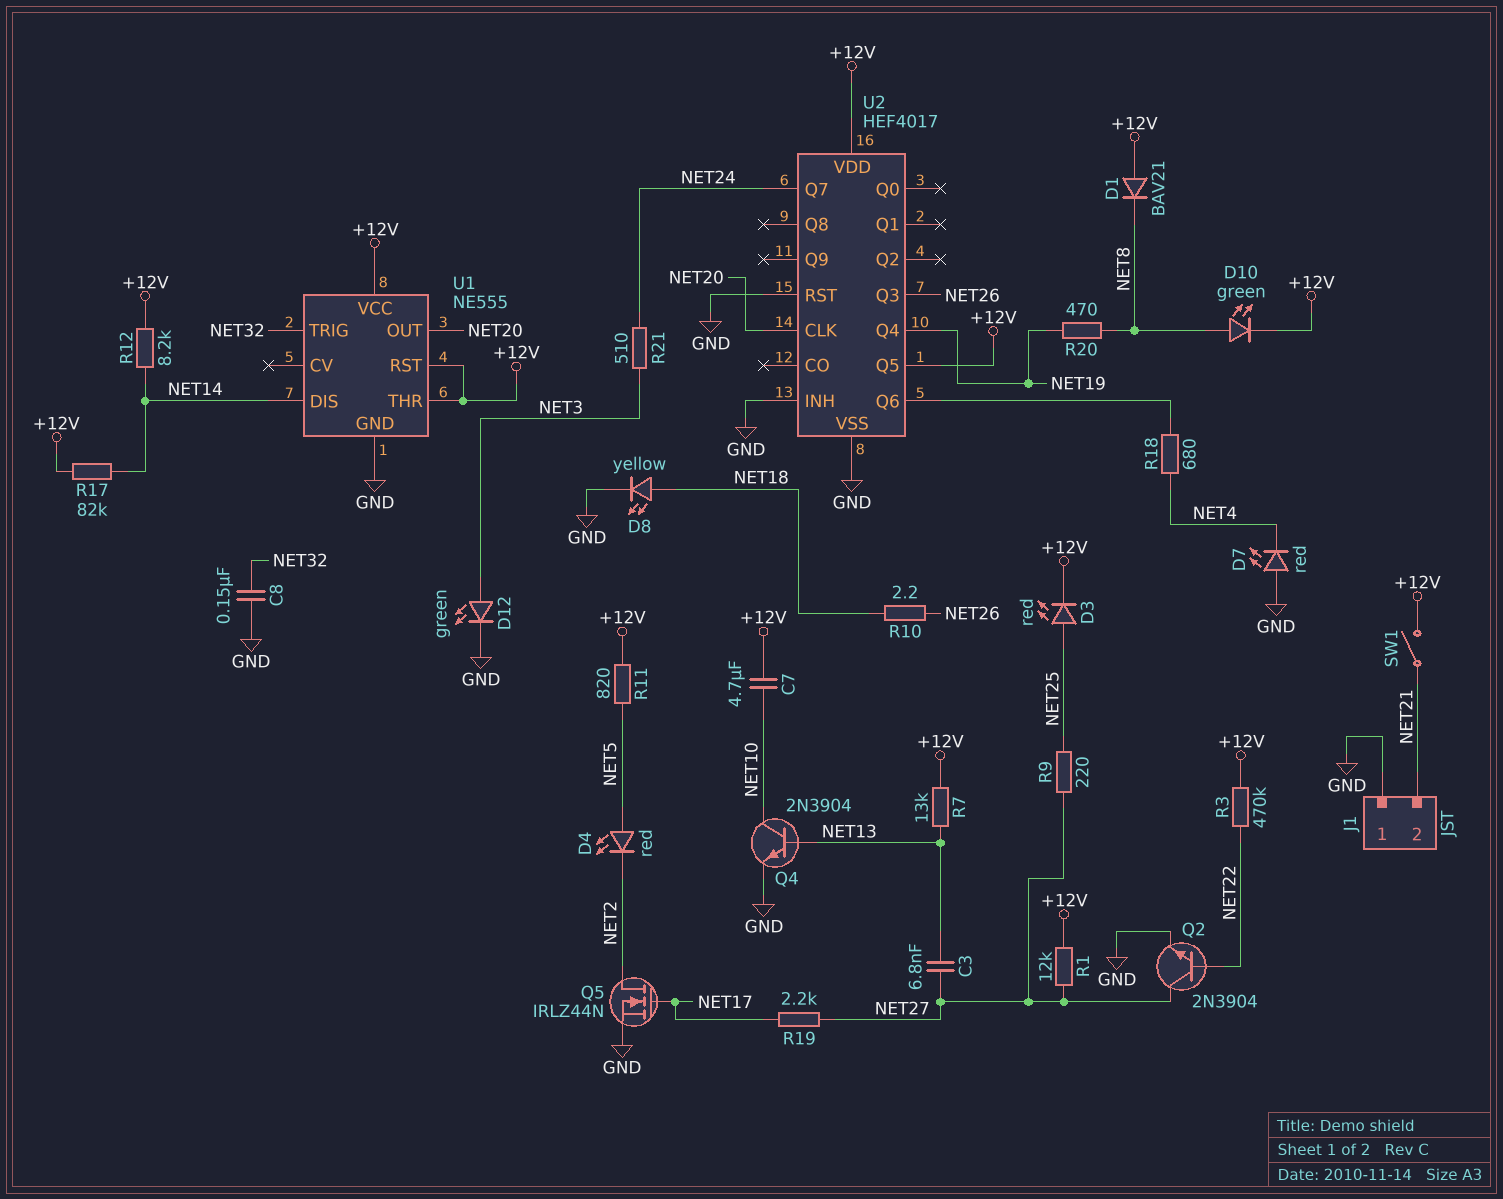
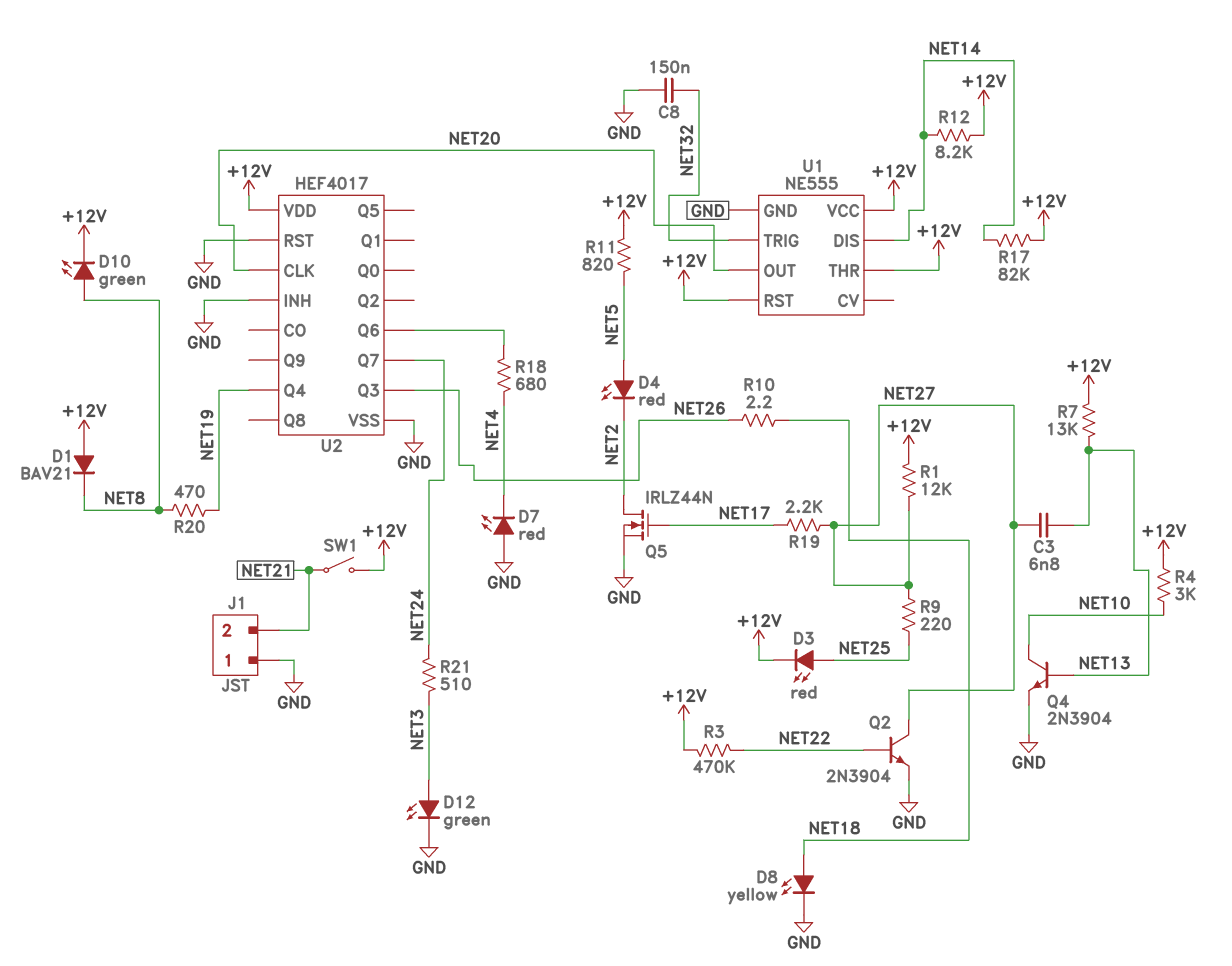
C7: 4.7uF (+12V, NET10) -> none
R4: none -> 3k (+12V, NET10)
U2 pin Q5: +12V -> none

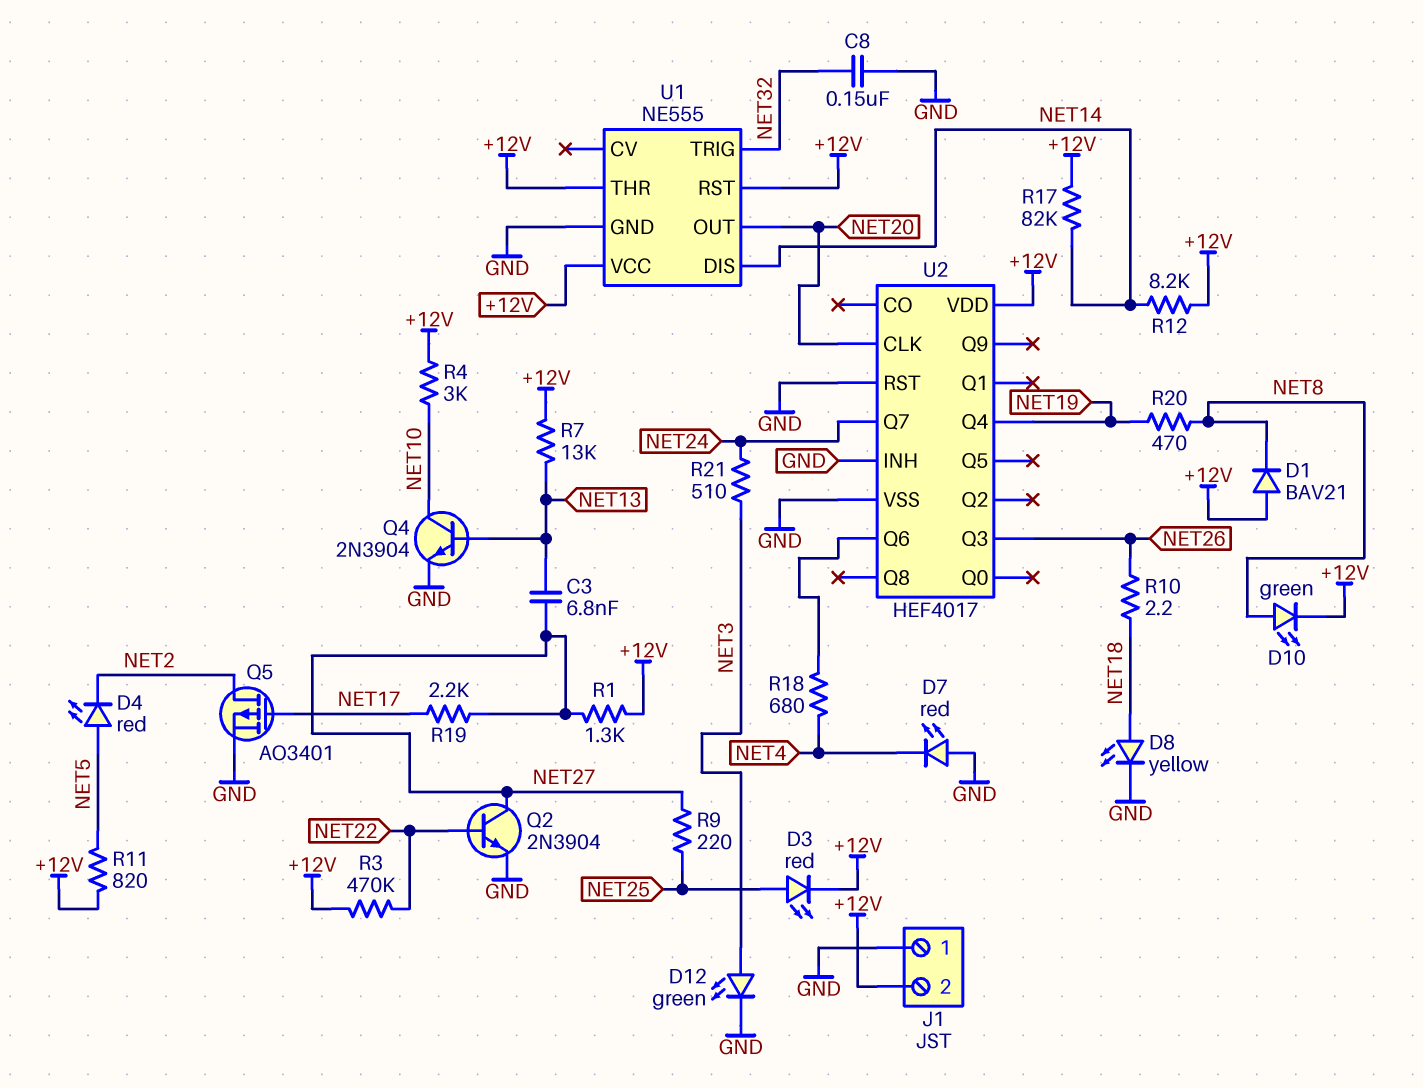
J1 pin 2: NET21 -> +12V
Q5: NMOS IRLZ44N (G NET17, D NET2, S GND) -> PMOS AO3401 (G NET17, D NET2, S GND)
R1: 12k (+12V, NET27) -> 1.3k (+12V, NET27)
SW1: switch (+12V, NET21) -> none

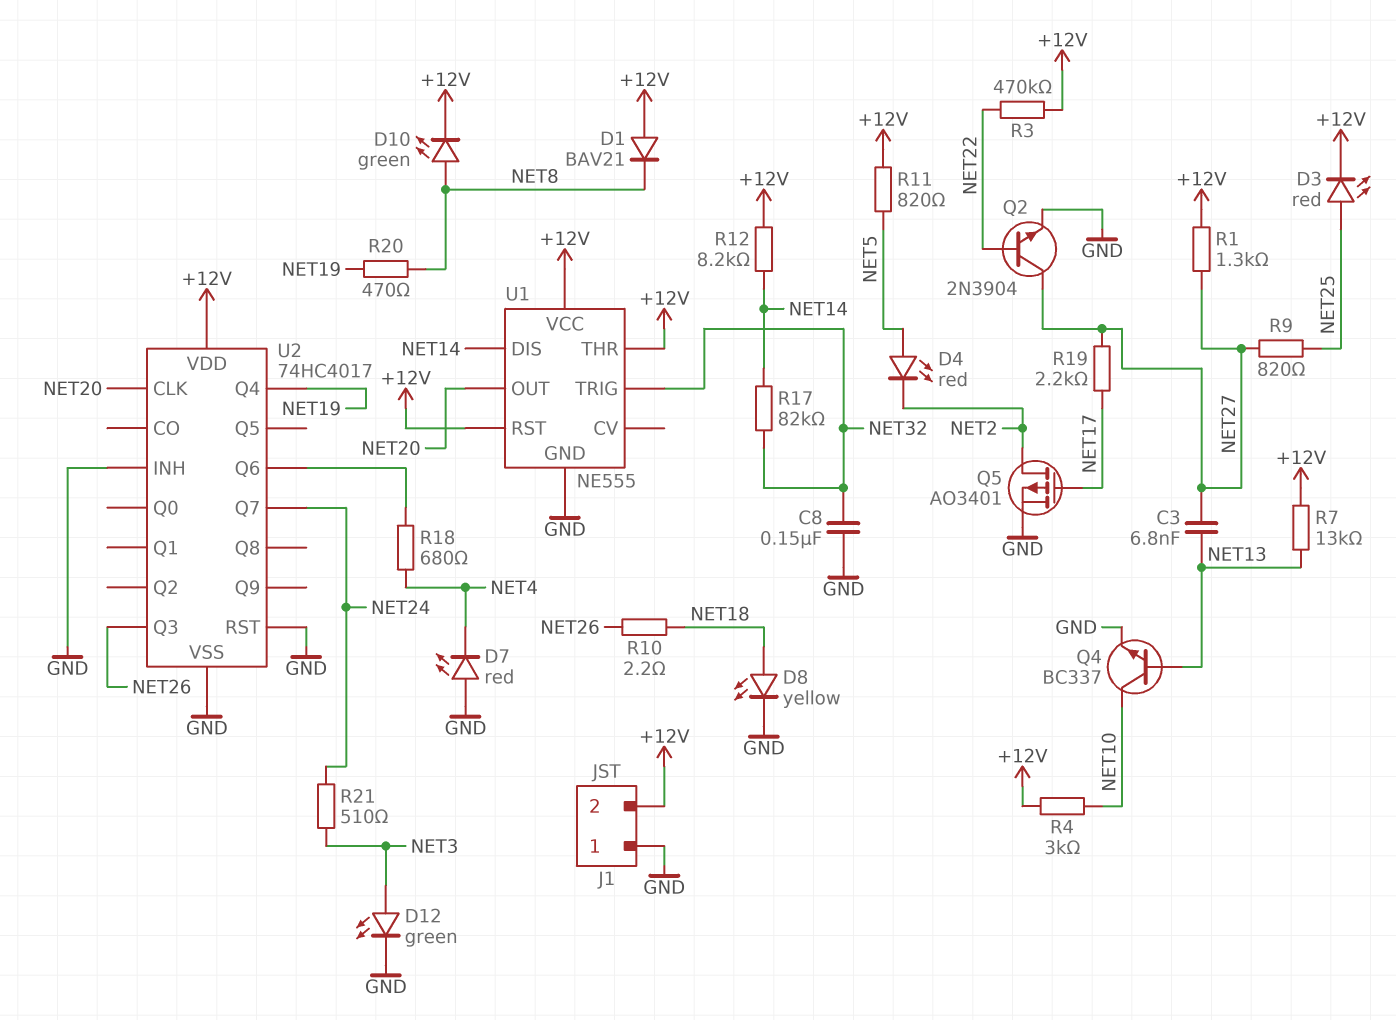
Q4: NPN 2N3904 (B NET13, C NET10, E GND) -> NPN BC337 (B NET13, C NET10, E GND)
R9: 220 (NET25, NET27) -> 820 (NET25, NET27)
R17: 82k (+12V, NET14) -> 82k (NET14, NET32)
U2: HEF4017 -> 74HC4017

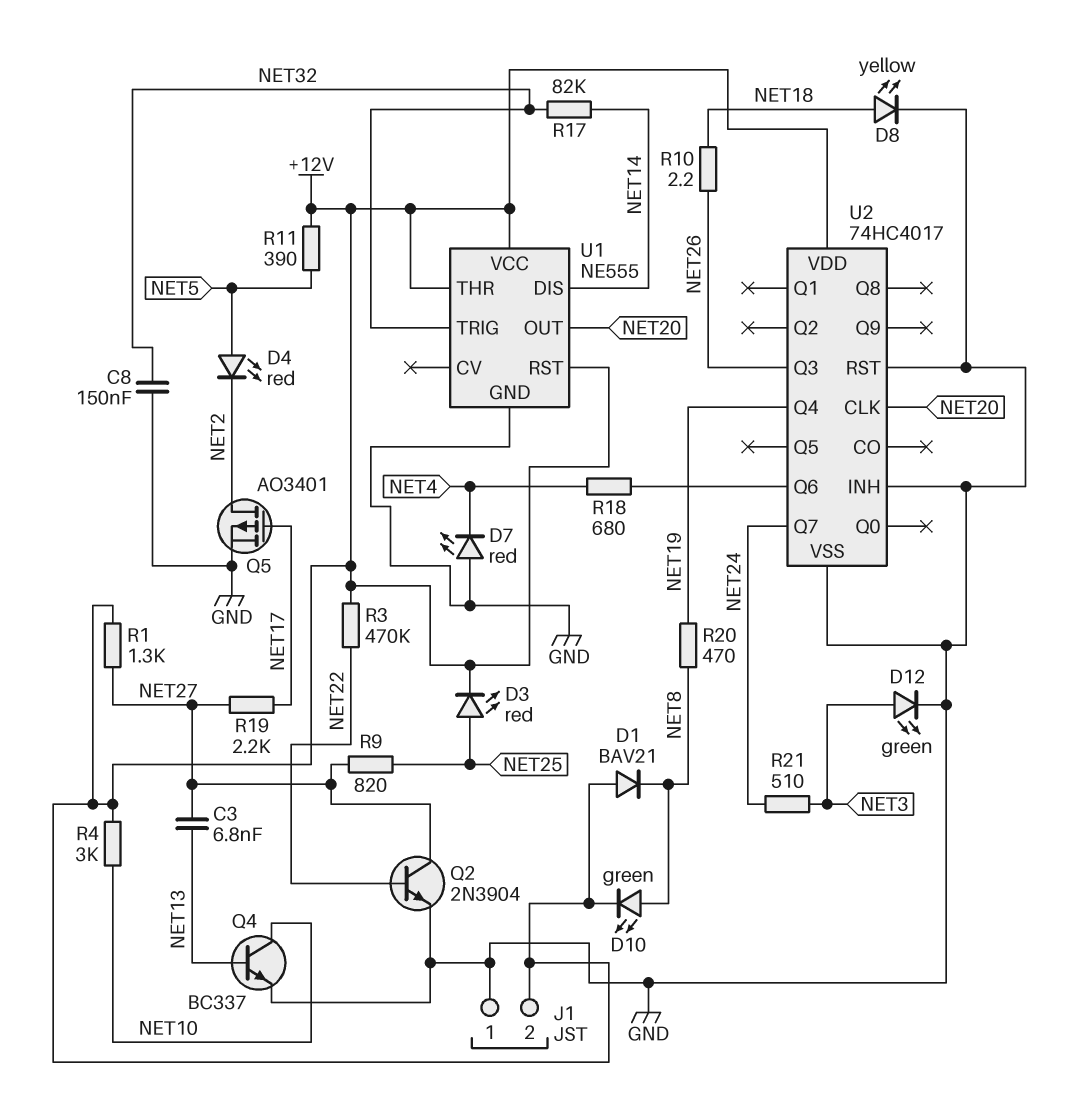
R7: 13k (+12V, NET13) -> none
R11: 820 (+12V, NET5) -> 390 (+12V, NET5)
R12: 8.2k (+12V, NET14) -> none

